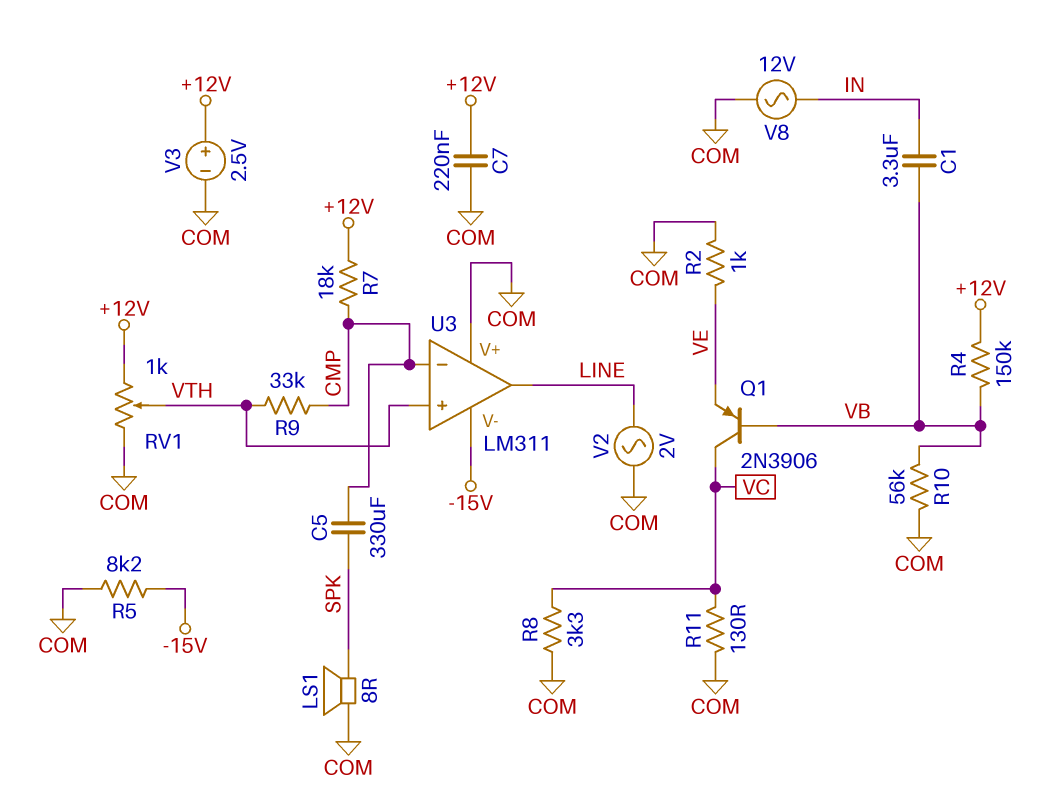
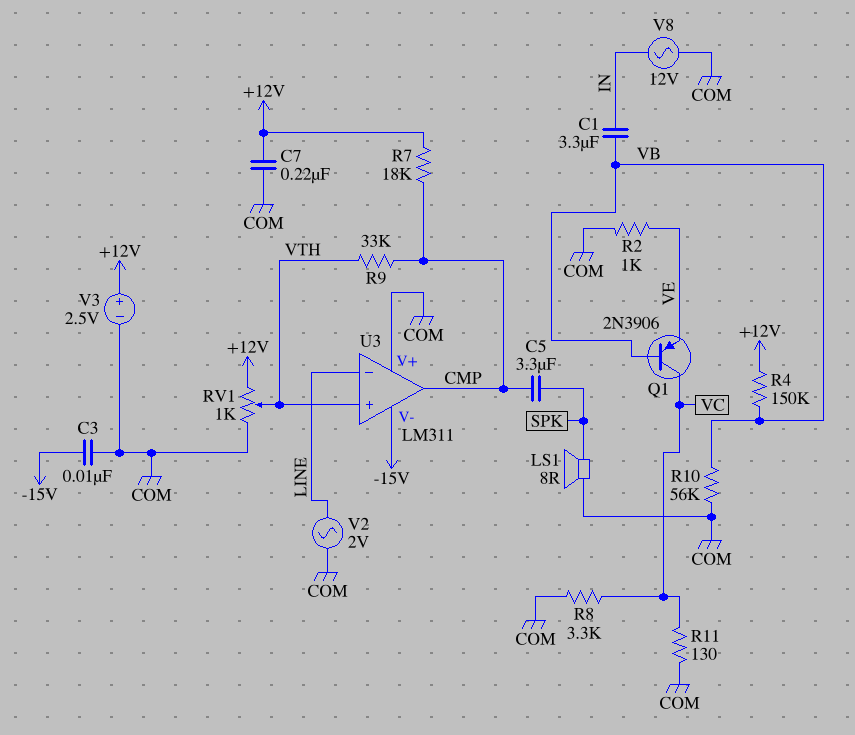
C3: none -> 10nF (-15V, COM)
C5: 330uF (CMP, SPK) -> 3.3uF (CMP, SPK)
R5: 8.2k (-15V, COM) -> none
U3 pin in-: CMP -> LINE
U3 pin out: LINE -> CMP

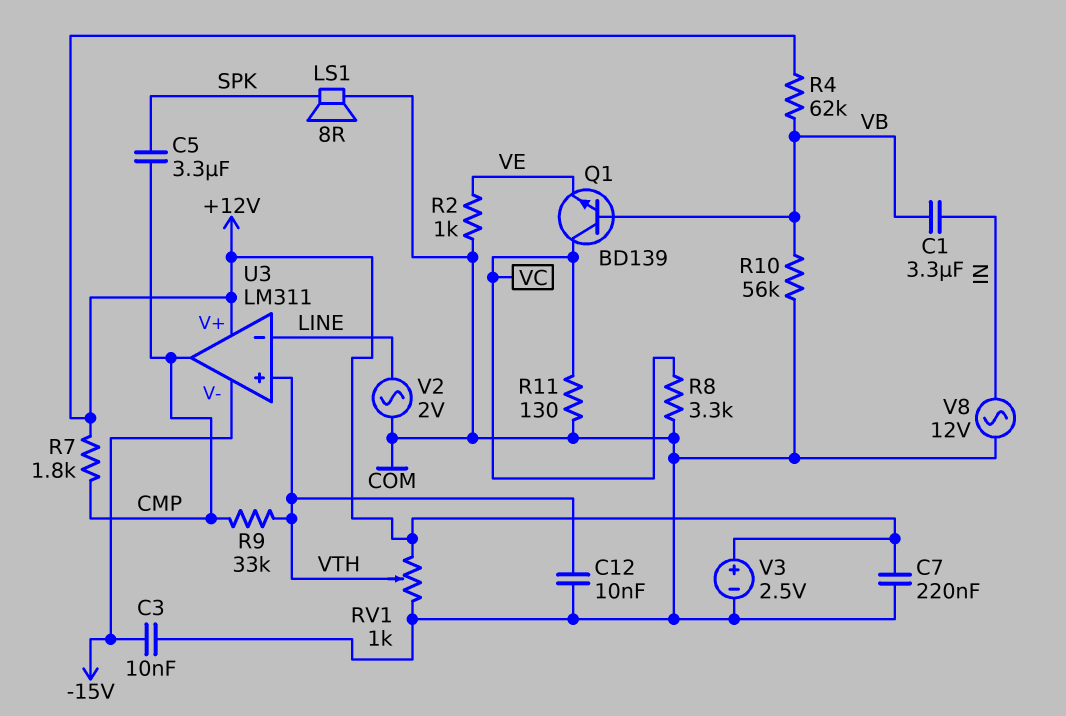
C12: none -> 10nF (COM, VTH)
Q1: PNP 2N3906 (B VB, C VC, E VE) -> NPN BD139 (B VB, C VC, E VE)
R4: 150k (+12V, VB) -> 62k (+12V, VB)
R7: 18k (+12V, CMP) -> 1.8k (+12V, CMP)
U3 pin V+: COM -> +12V

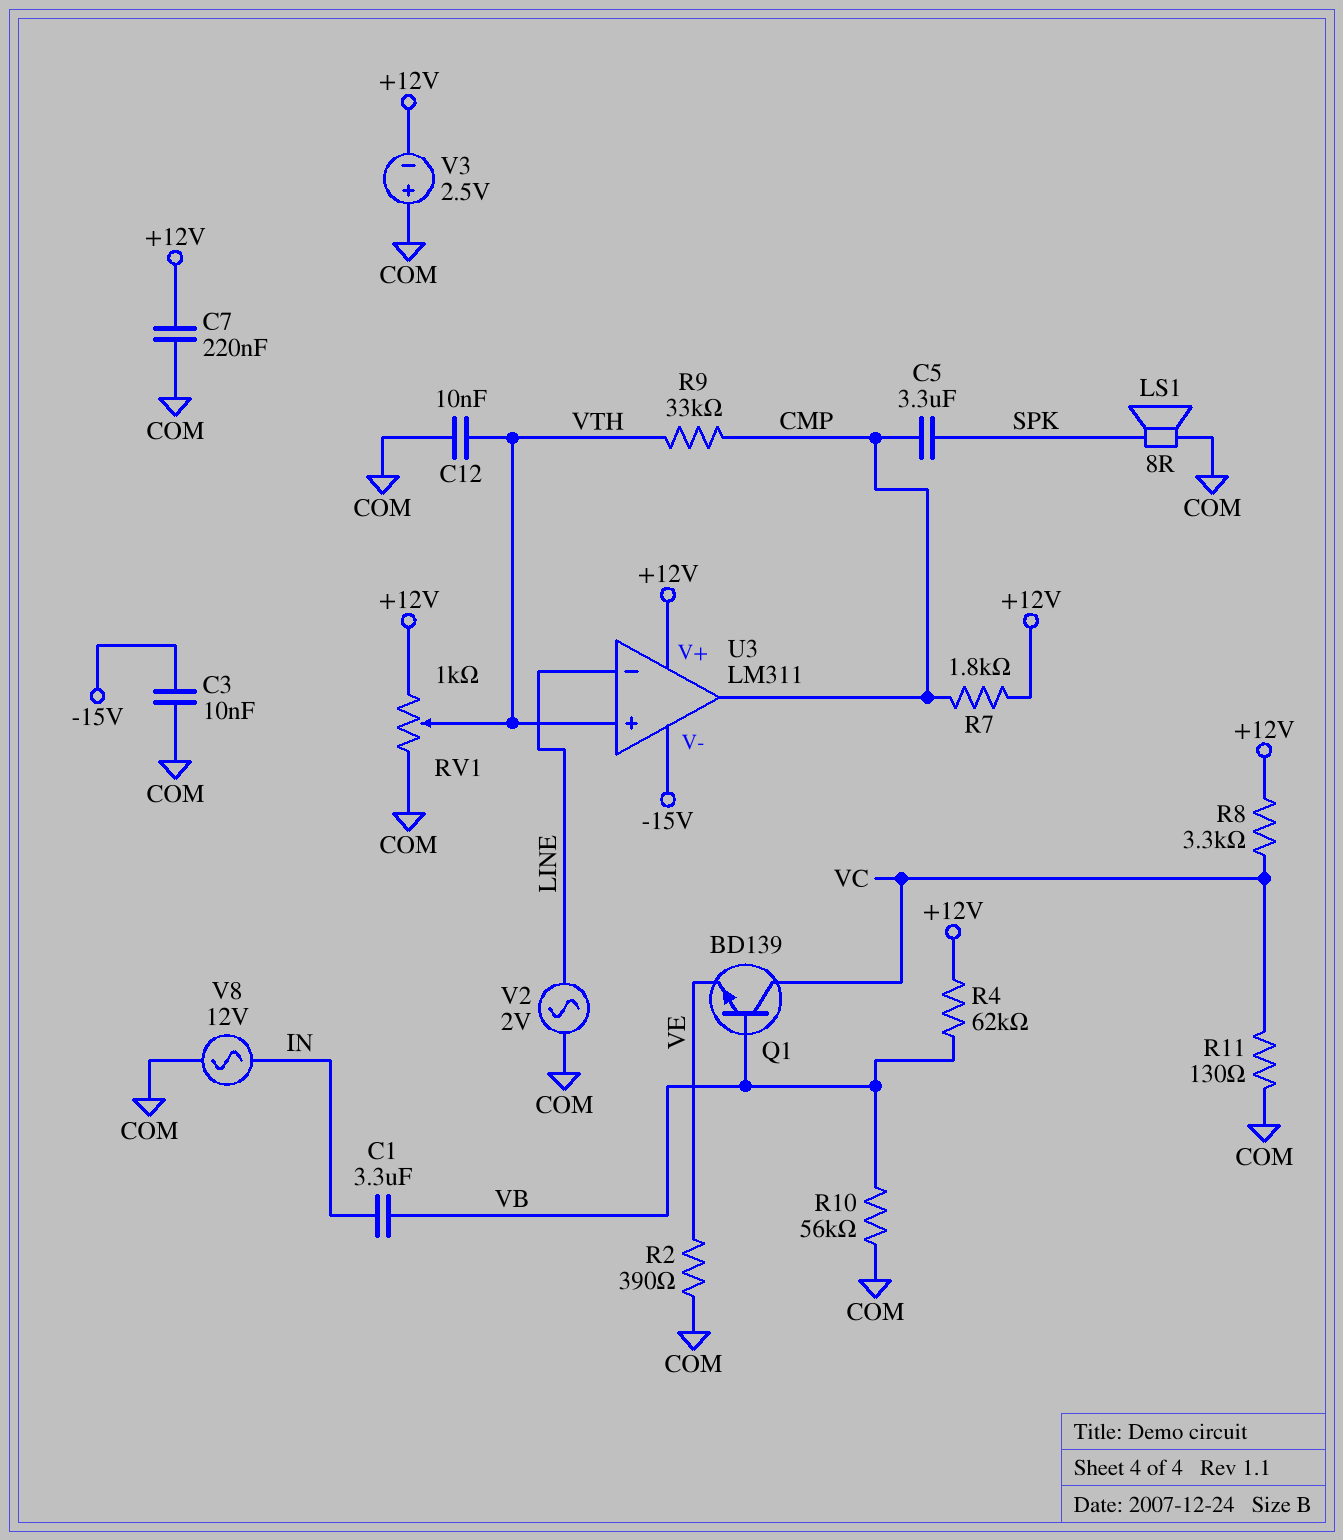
R2: 1k (COM, VE) -> 390 (COM, VE)
R8: 3.3k (COM, VC) -> 3.3k (+12V, VC)
V3: 2.5V (plus +12V, minus COM) -> 2.5V (plus COM, minus +12V)

